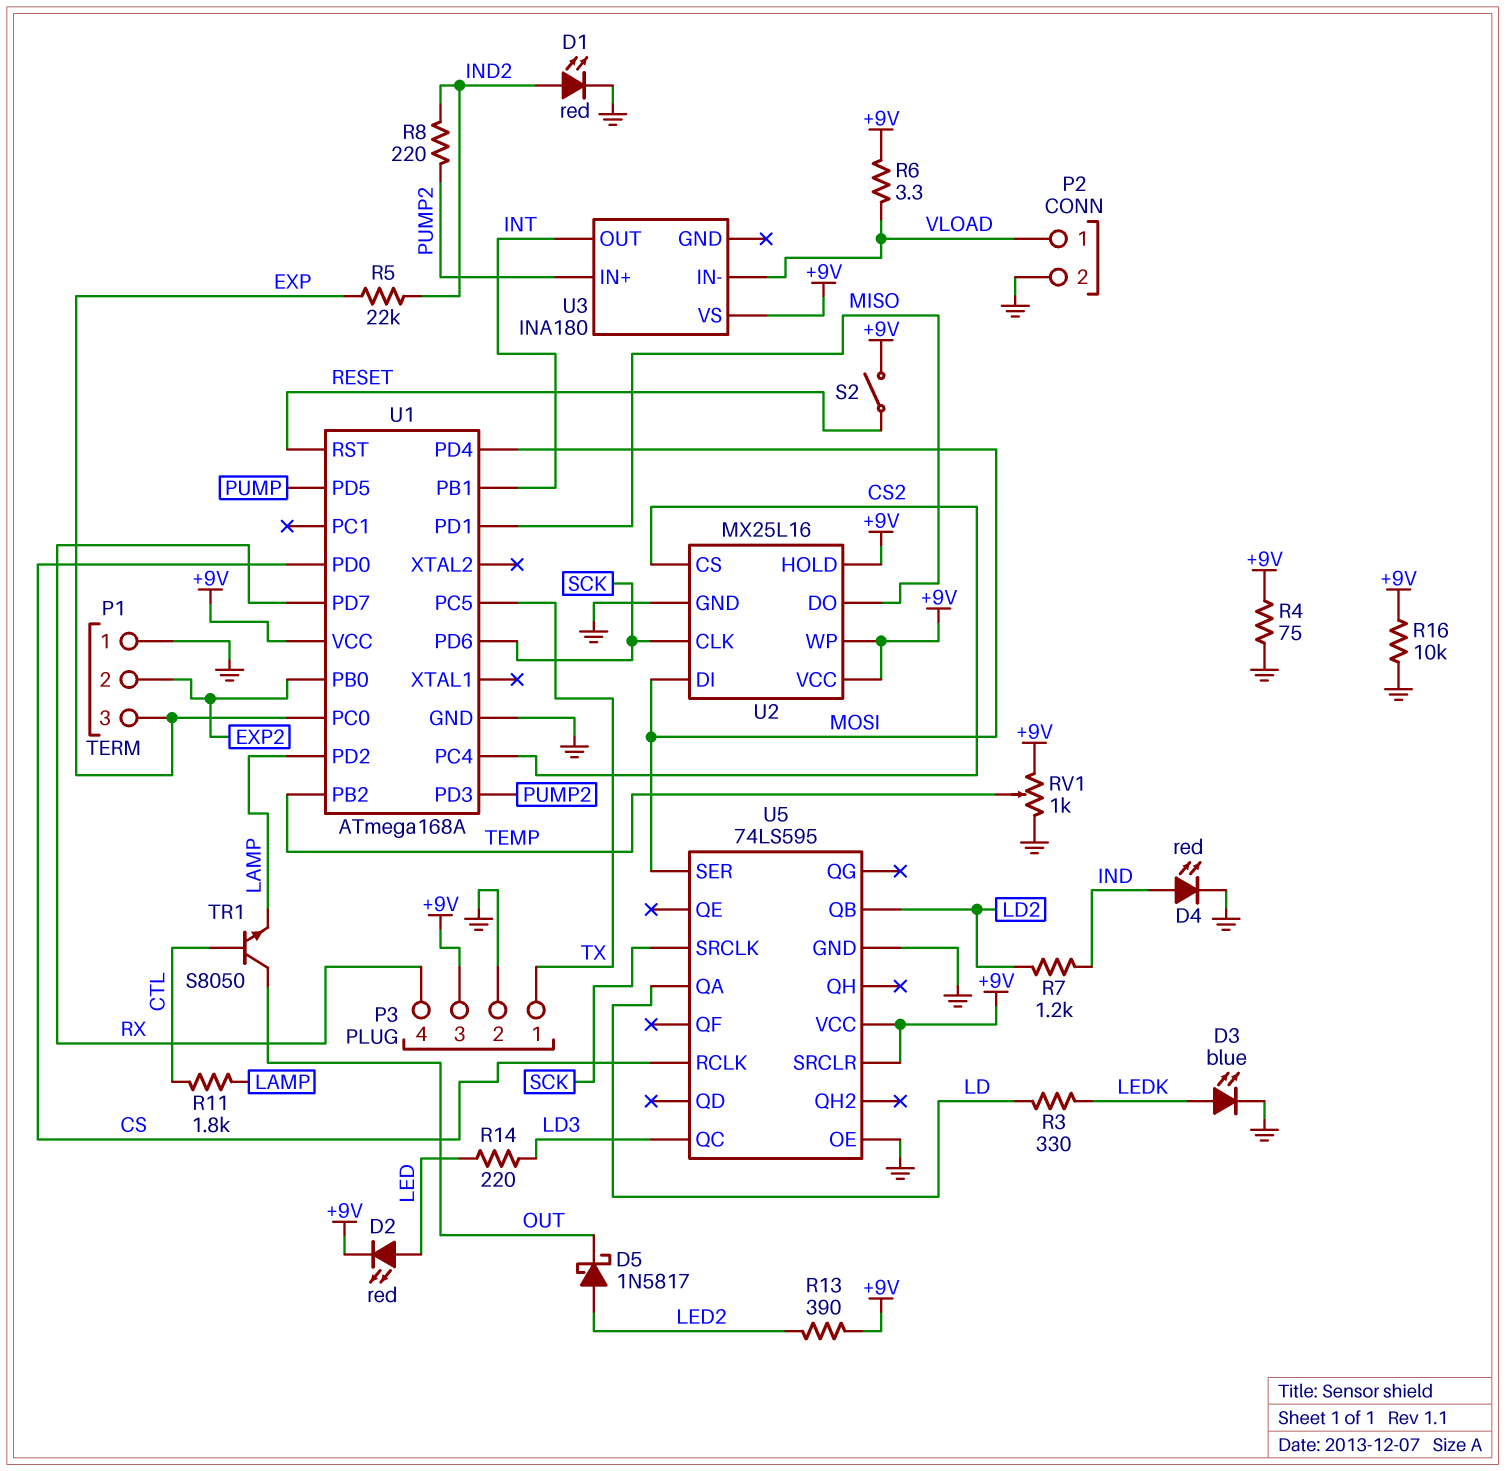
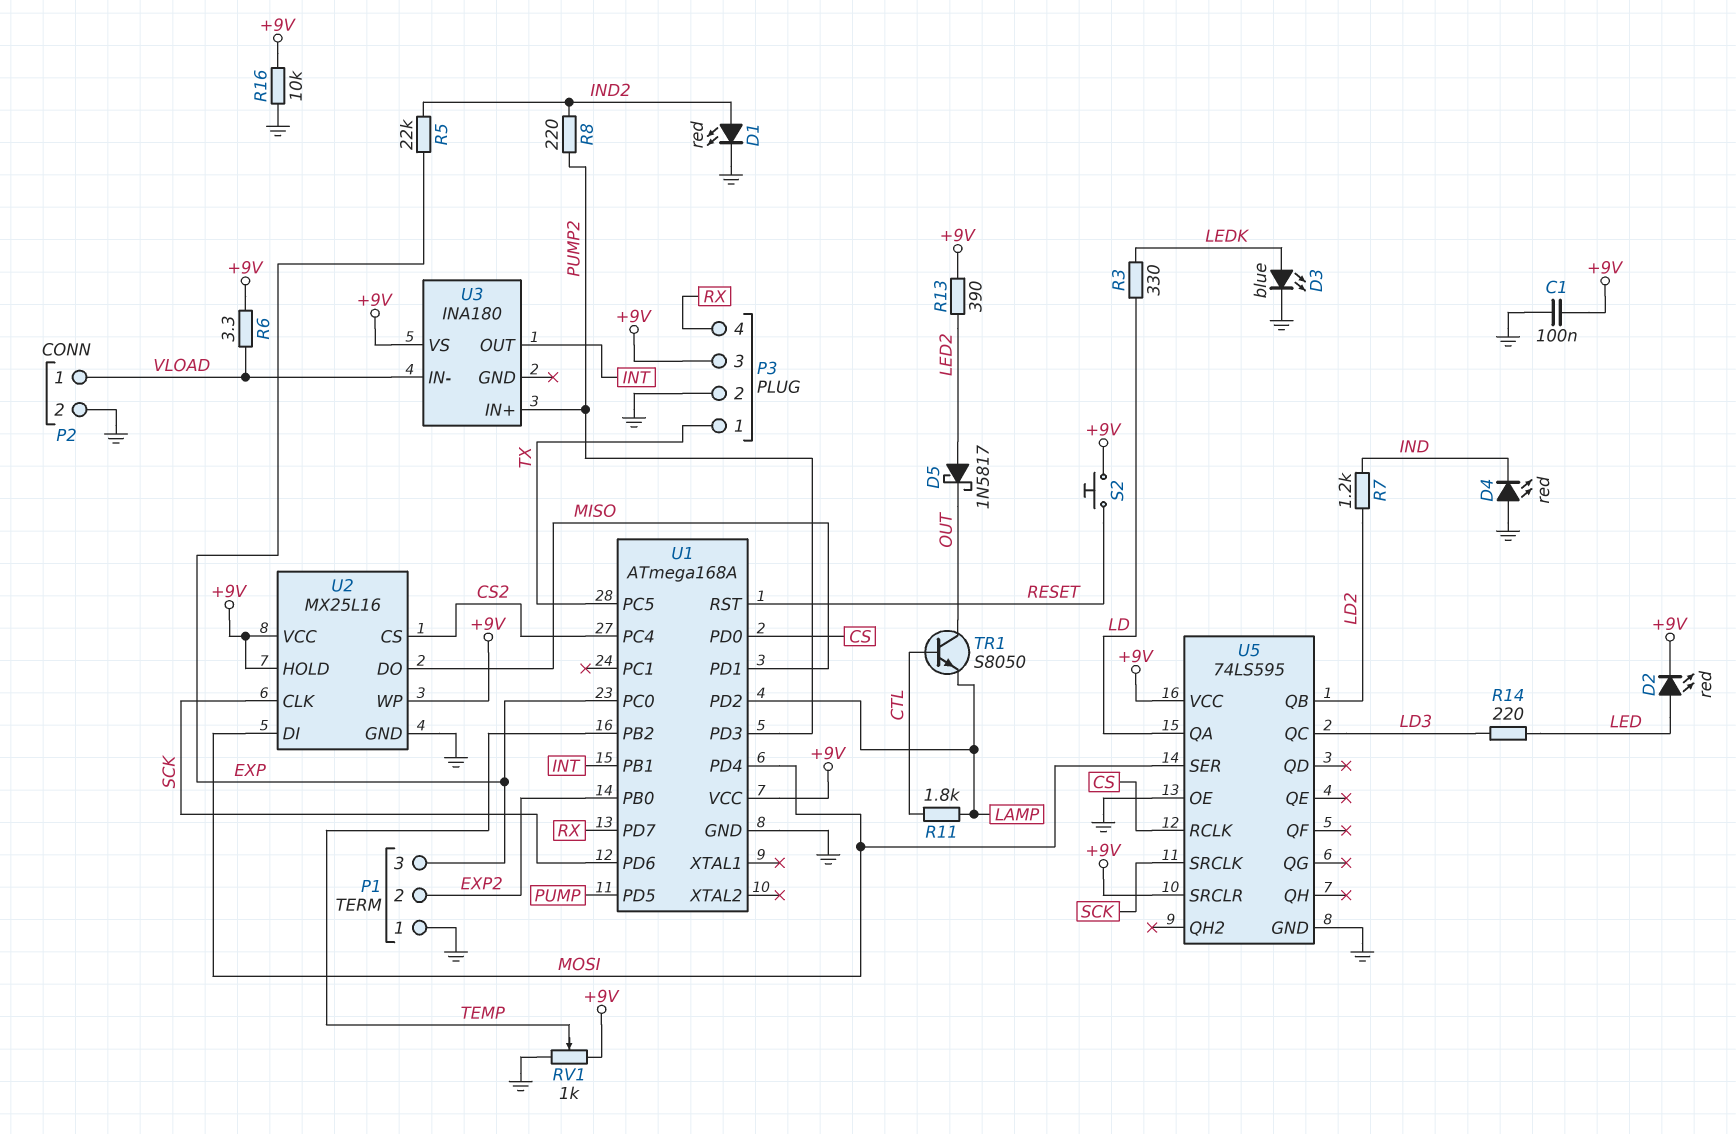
C1: none -> 100nF (+9V, GND)
D4: LED red (A IND, K GND) -> LED red (A GND, K IND)
R4: 75 (+9V, GND) -> none
S2: switch (+9V, RESET) -> button (+9V, RESET)

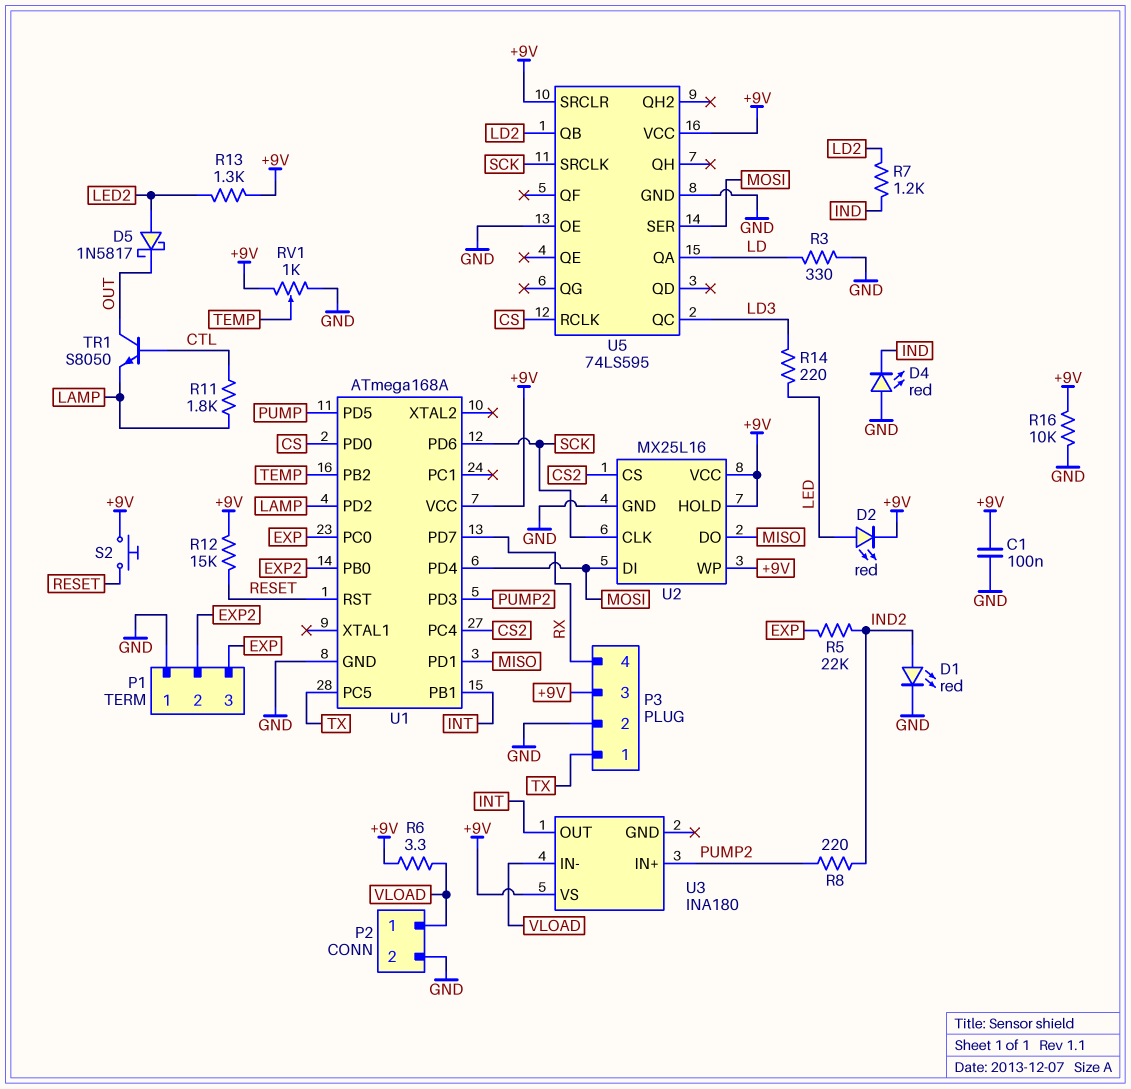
D3: LED blue (A LEDK, K GND) -> none
R3: 330 (LD, LEDK) -> 330 (GND, LD)
R12: none -> 15k (+9V, RESET)
R13: 390 (+9V, LED2) -> 1.3k (+9V, LED2)

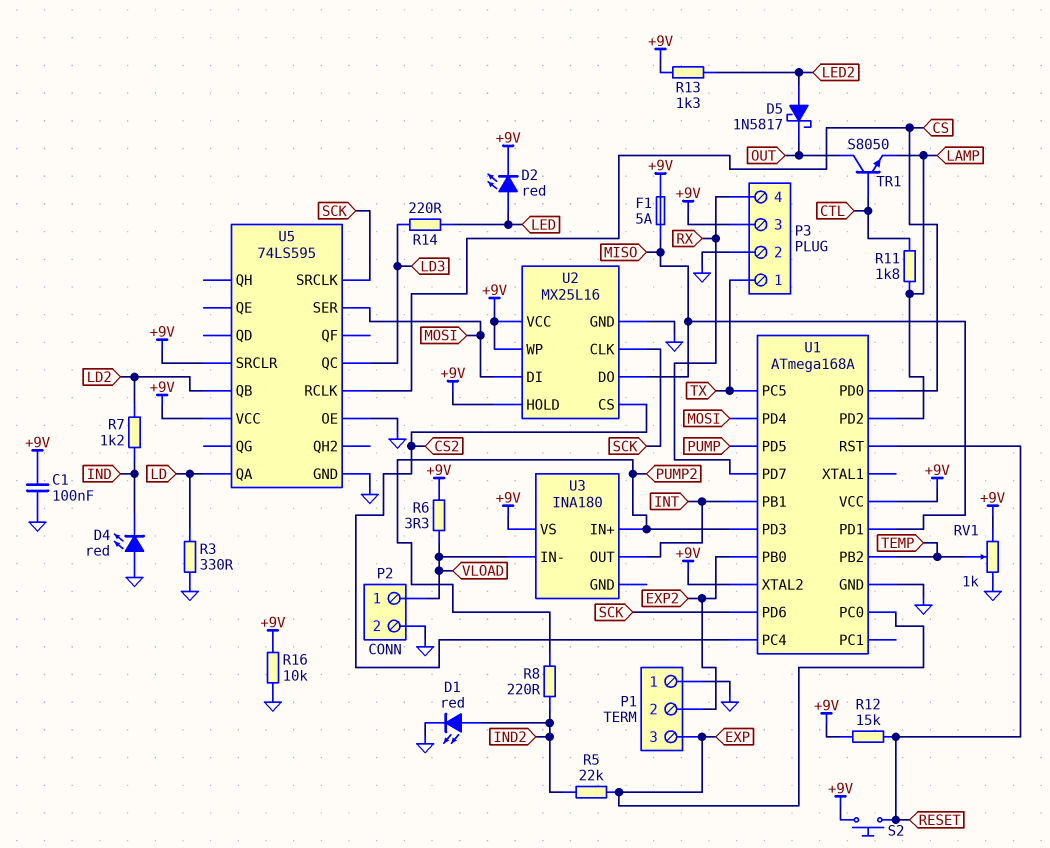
F1: none -> 5A (+9V, MISO)
U1 pin XTAL2: none -> +9V

